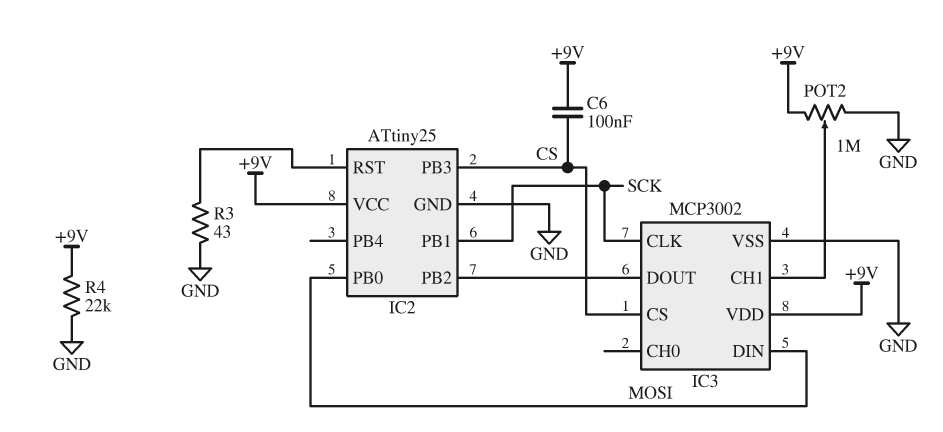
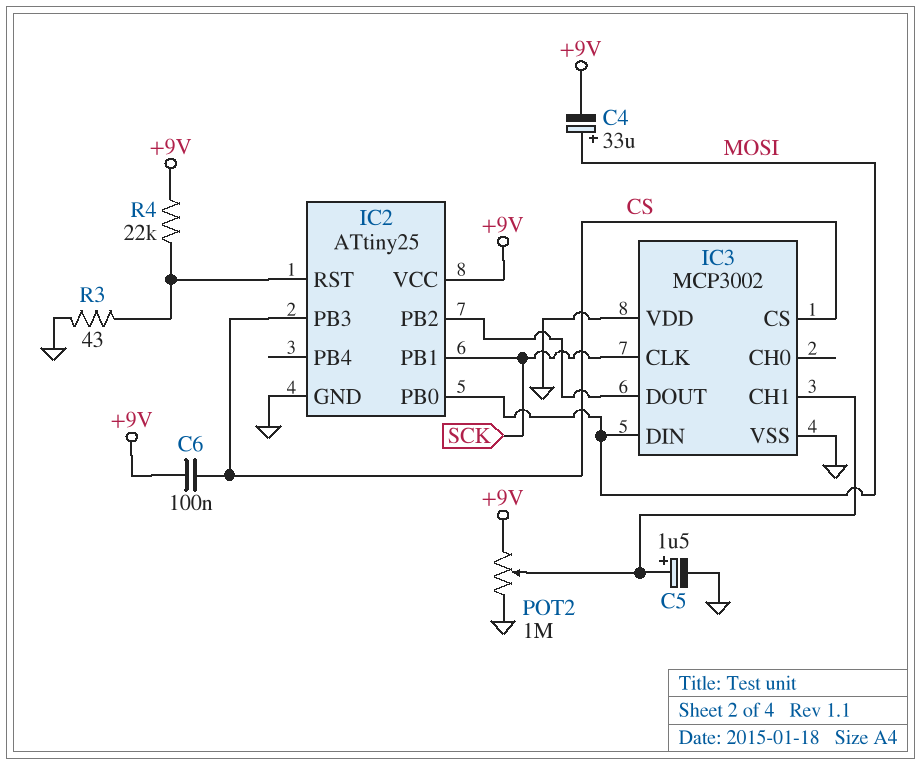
C4: none -> 33uF (plus MOSI, minus +9V)
C5: none -> 1.5uF (plus IC3/CH1, minus GND)
IC3 pin VDD: +9V -> GND
R4: 22k (+9V, GND) -> 22k (+9V, IC2/RST)

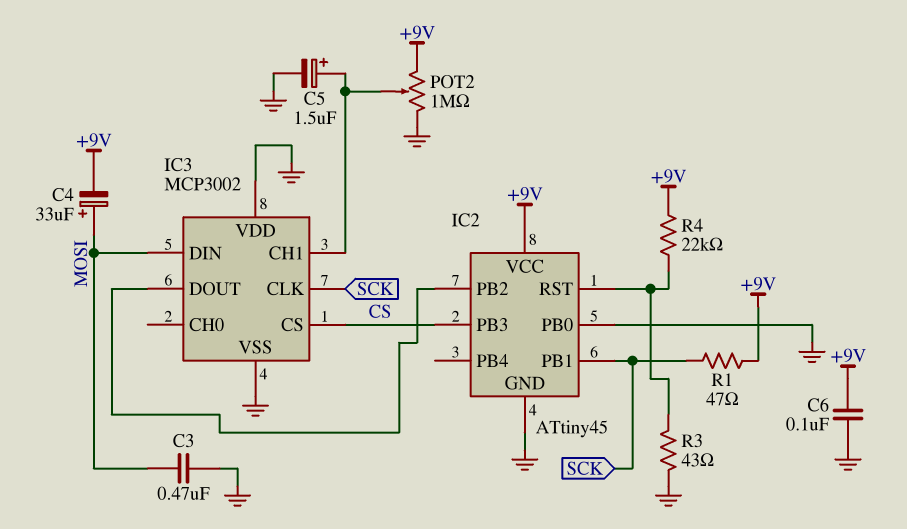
C3: none -> 470nF (GND, MOSI)
C6: 100nF (+9V, CS) -> 100nF (+9V, GND)
IC2: ATtiny25 -> ATtiny45
IC2 pin PB0: MOSI -> GND
R1: none -> 47 (+9V, SCK)

